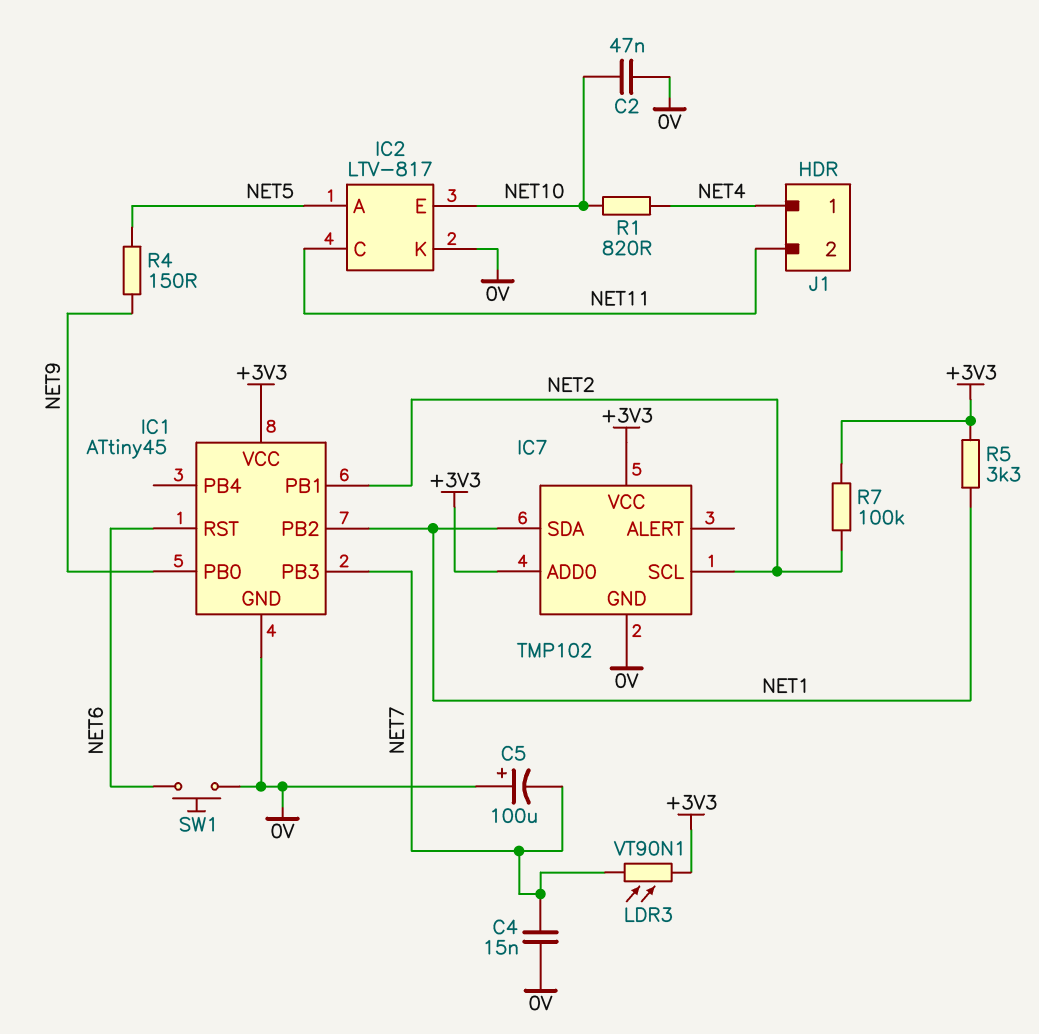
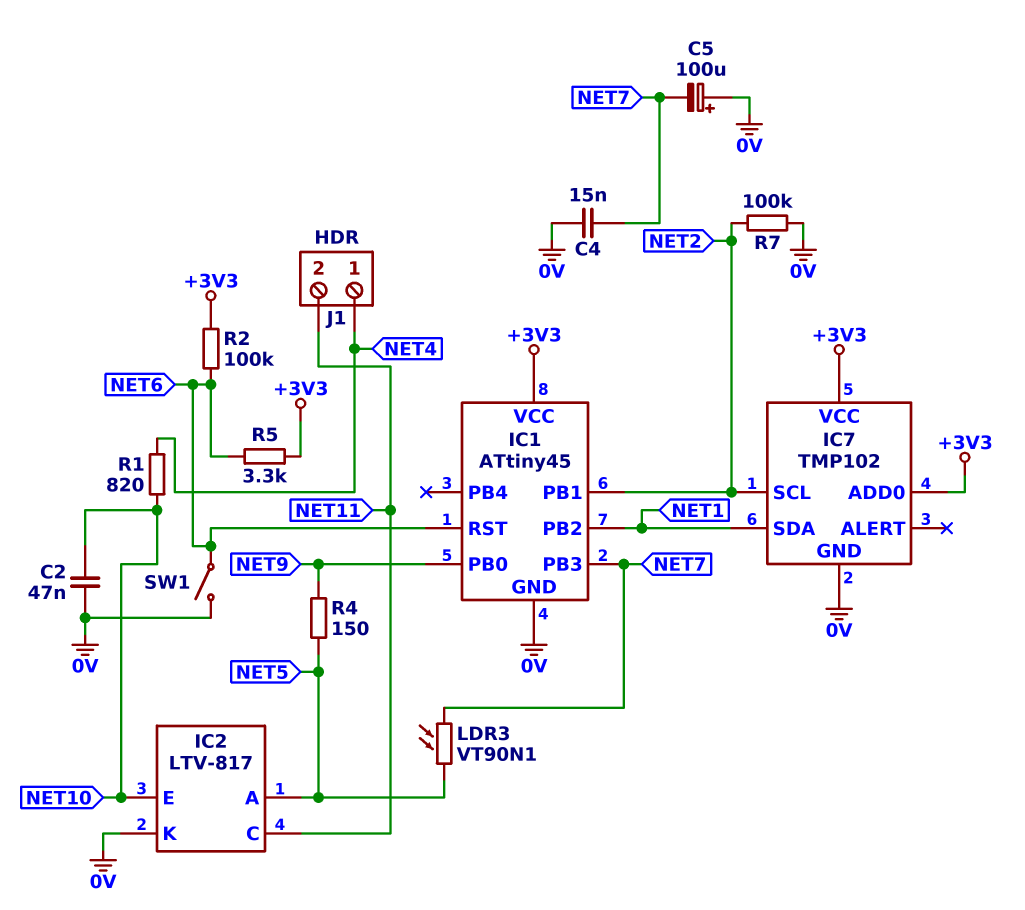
LDR3: VT90N1 (+3V3, NET7) -> VT90N1 (NET5, NET7)
R2: none -> 100k (+3V3, NET6)
R5: 3.3k (+3V3, NET1) -> 3.3k (+3V3, NET6)
R7: 100k (+3V3, NET2) -> 100k (0V, NET2)
SW1: button (0V, NET6) -> switch (0V, NET6)

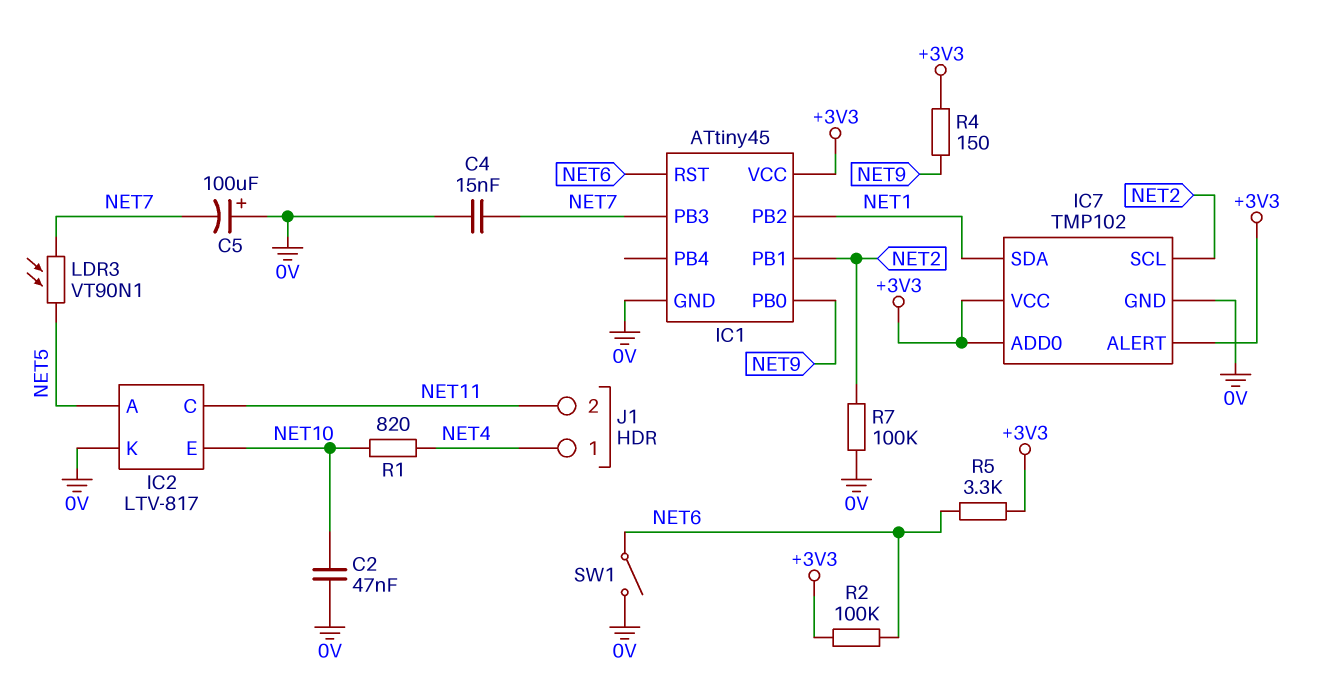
IC7 pin ALERT: none -> +3V3
R4: 150 (NET5, NET9) -> 150 (+3V3, NET9)

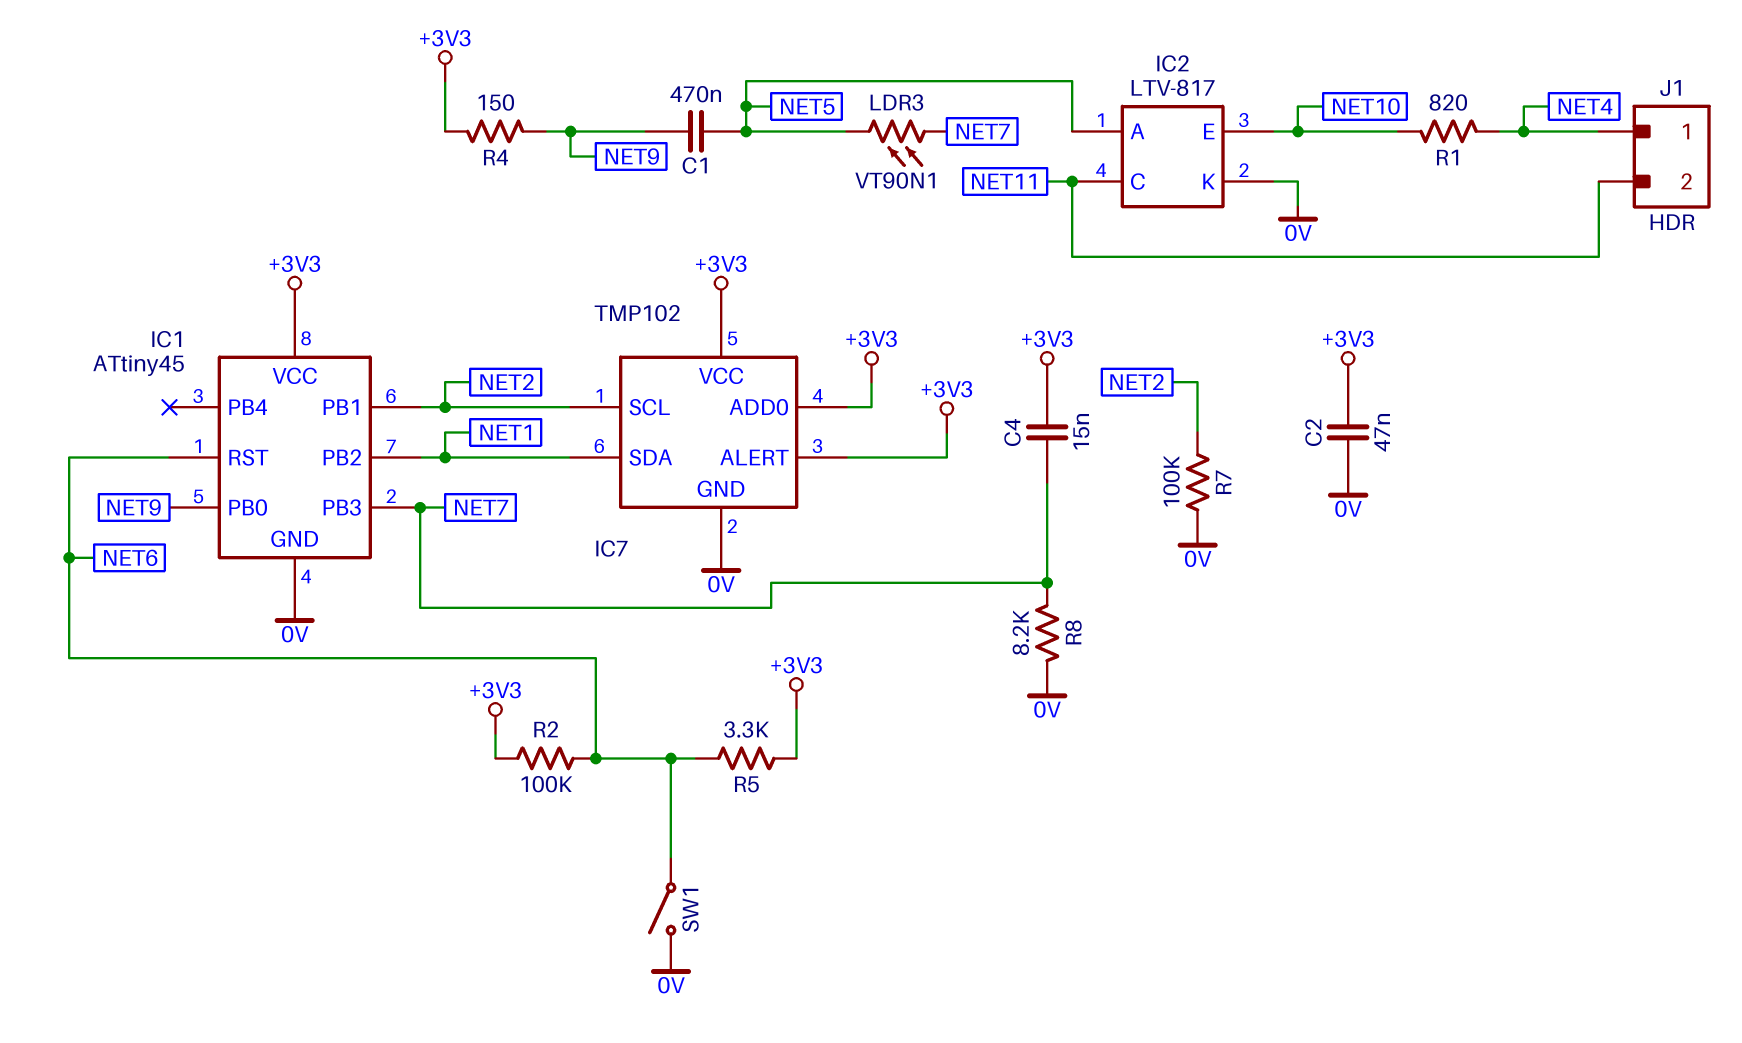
C1: none -> 470nF (NET5, NET9)
C2: 47nF (0V, NET10) -> 47nF (+3V3, 0V)
C4: 15nF (0V, NET7) -> 15nF (+3V3, NET7)
C5: 100uF (plus 0V, minus NET7) -> none
R8: none -> 8.2k (0V, NET7)

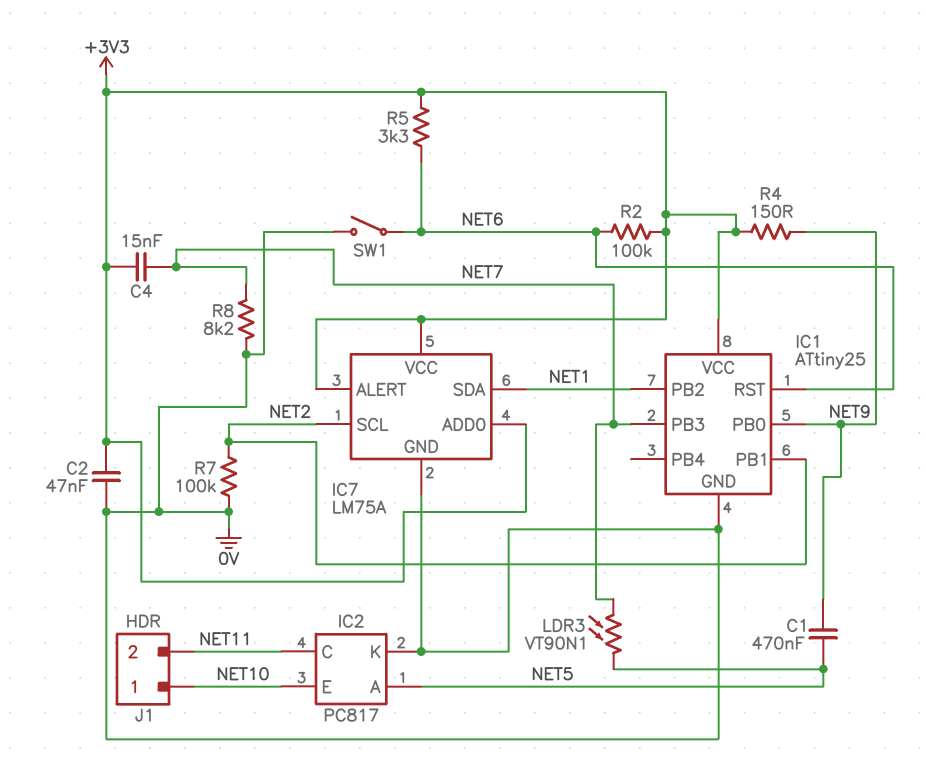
IC1: ATtiny45 -> ATtiny25
IC2: LTV-817 -> PC817
IC7: TMP102 -> LM75A
J1 pin 1: NET4 -> NET10
R1: 820 (NET4, NET10) -> none

